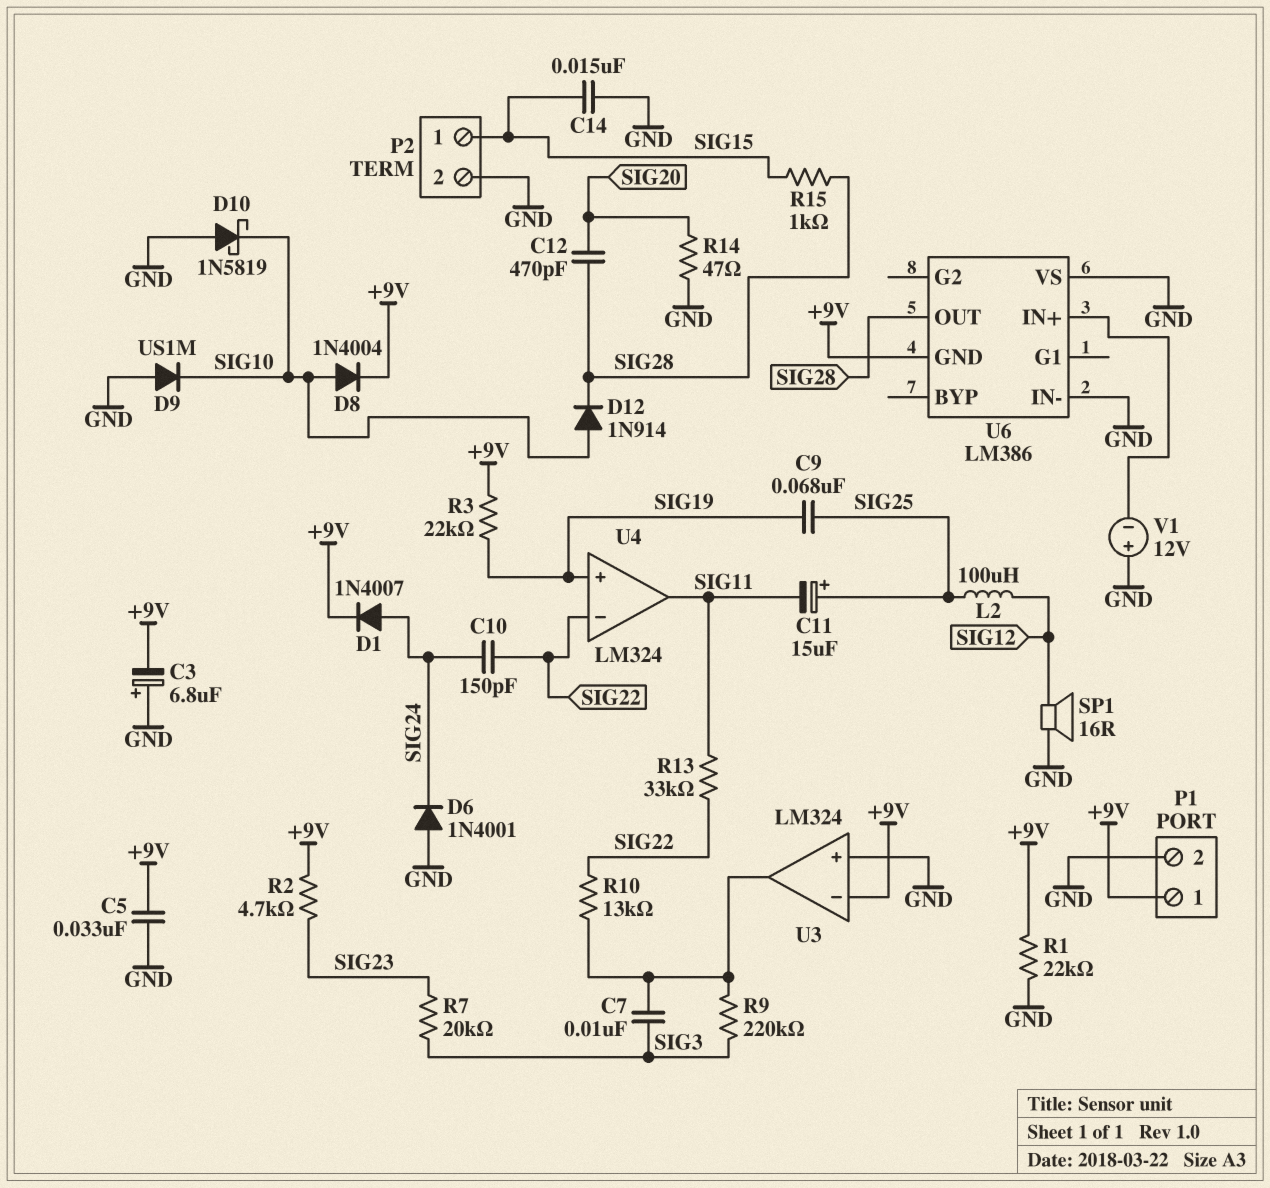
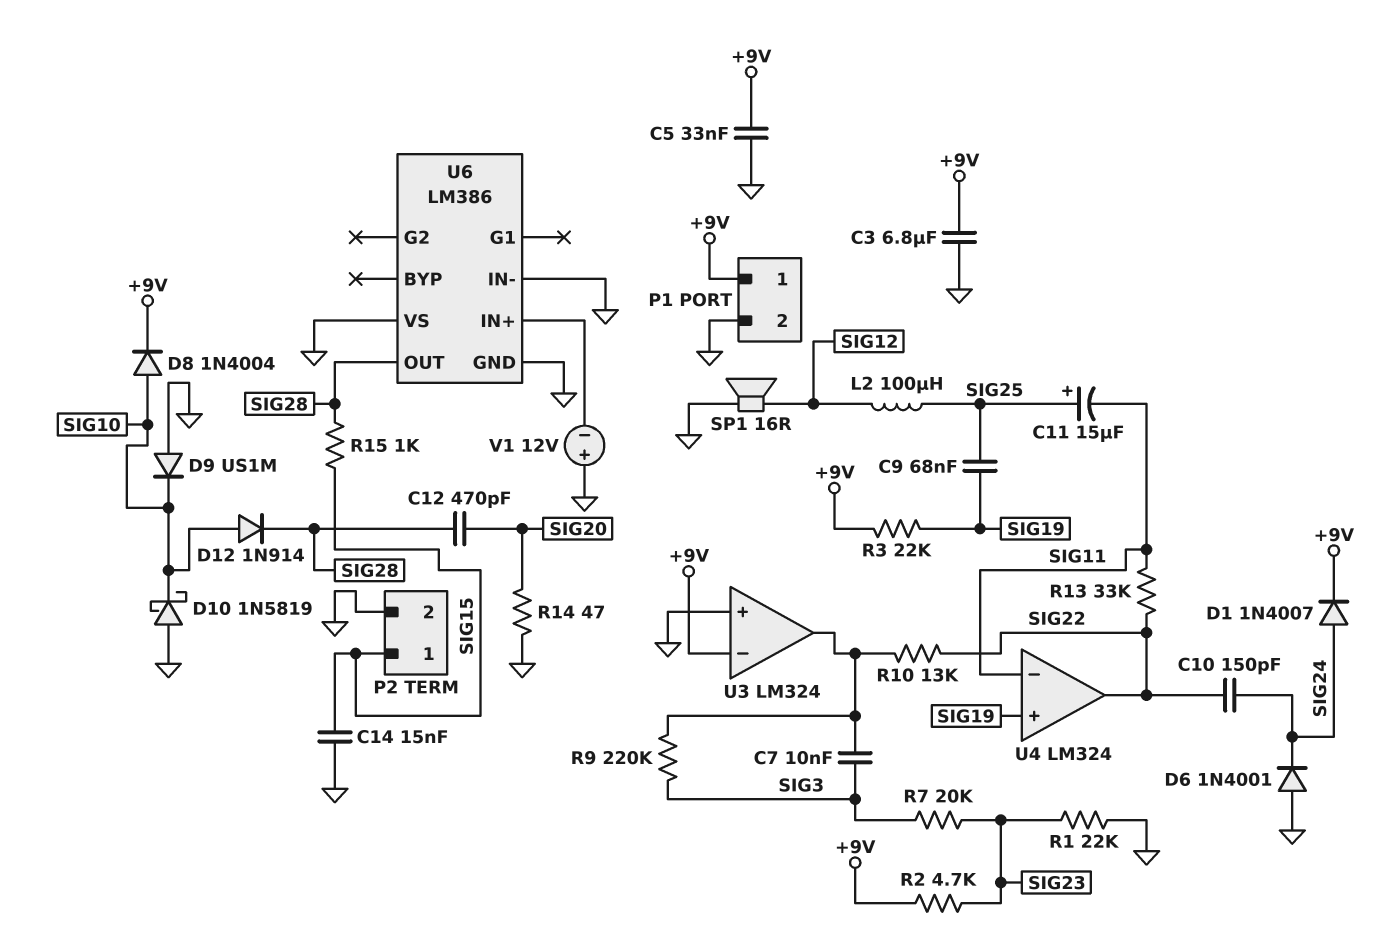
C3: 6.8uF (plus GND, minus +9V) -> 6.8uF (+9V, GND)
R1: 22k (+9V, GND) -> 22k (GND, SIG23)
U4 pin in-: SIG22 -> SIG11
U4 pin out: SIG11 -> SIG22
U6 pin GND: +9V -> GND

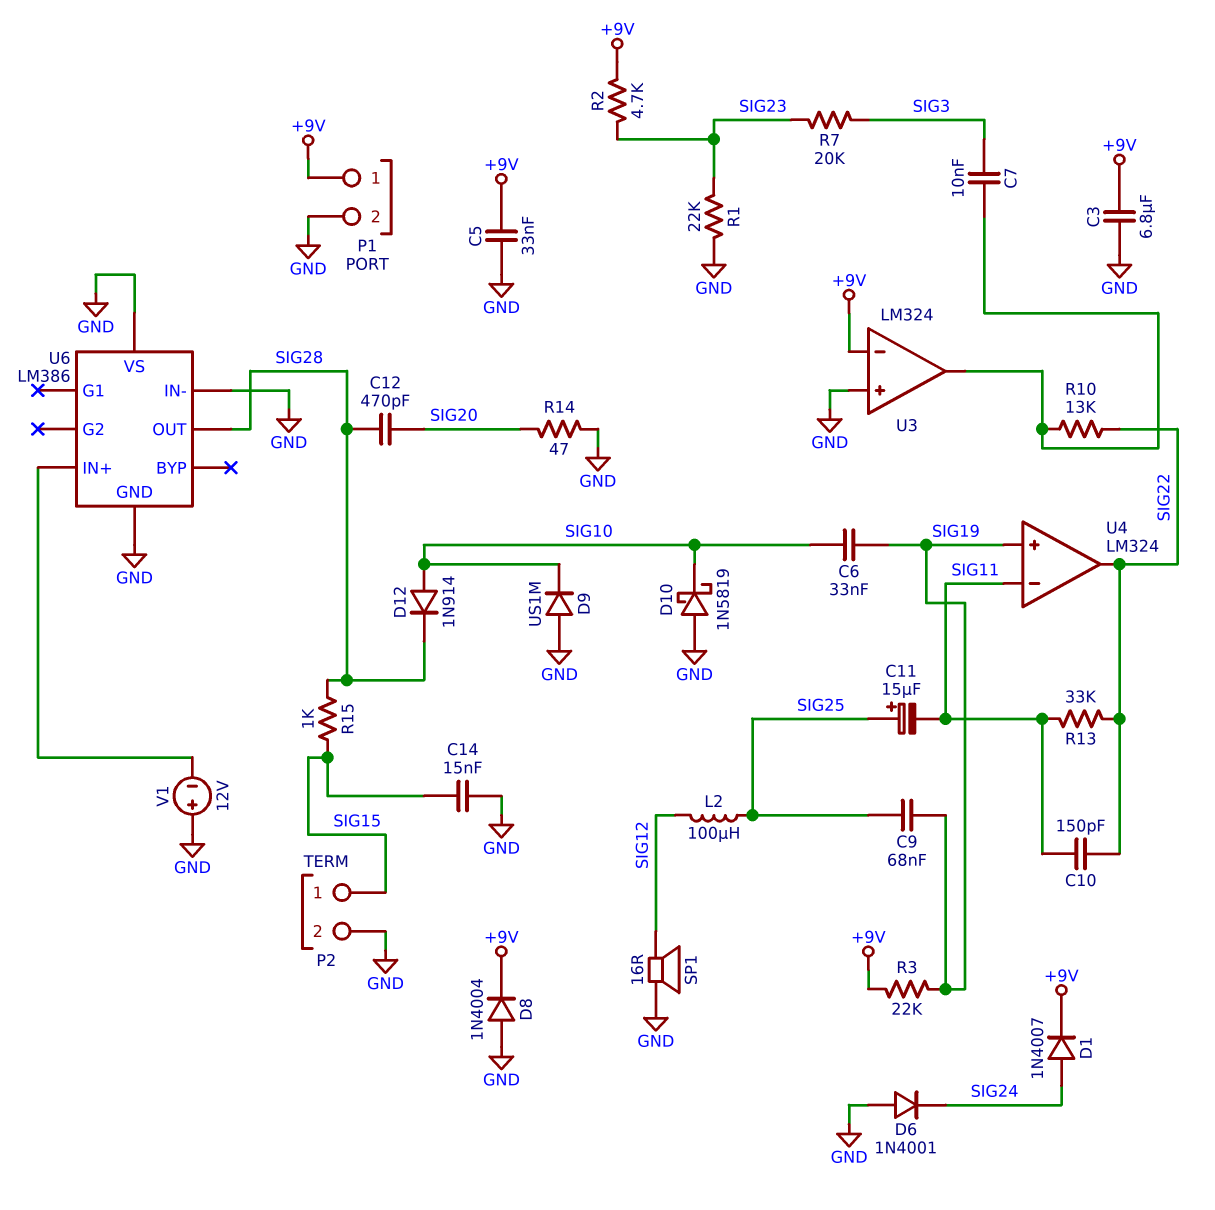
C6: none -> 33nF (SIG10, SIG19)
C10: 150pF (SIG22, SIG24) -> 150pF (SIG11, SIG22)
D8: diode 1N4004 (A SIG10, K +9V) -> diode 1N4004 (A GND, K +9V)
R9: 220k (SIG3, U3/out) -> none

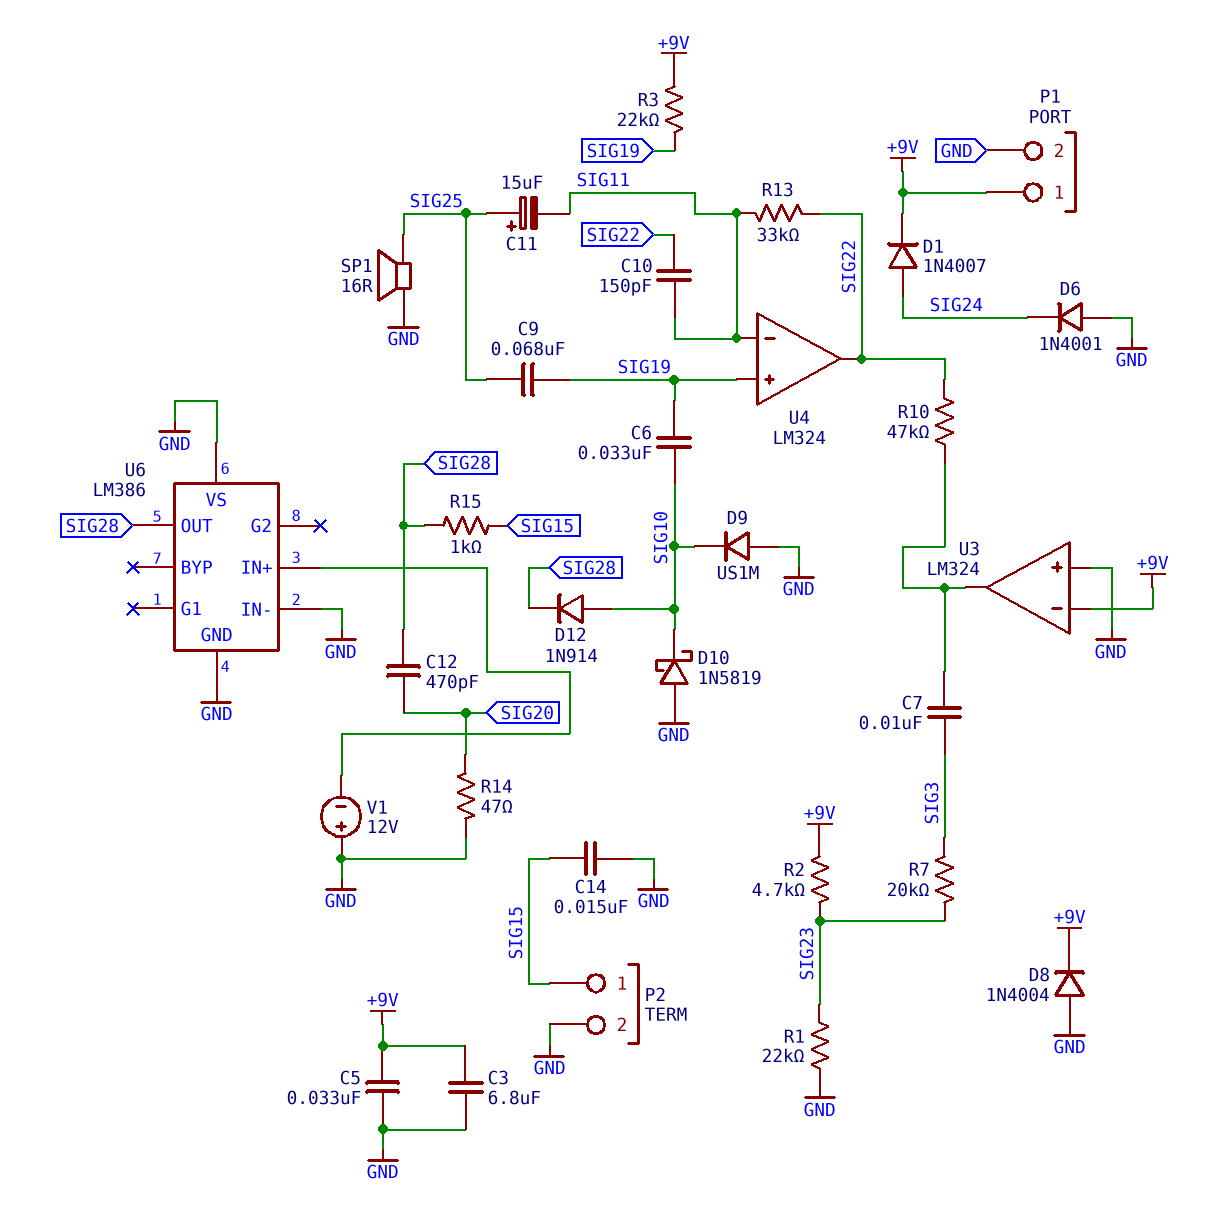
L2: 100uH (SIG12, SIG25) -> none
R10: 13k (SIG22, U3/out) -> 47k (SIG22, U3/out)
SP1: speaker 16R (GND, SIG12) -> speaker 16R (GND, SIG25)

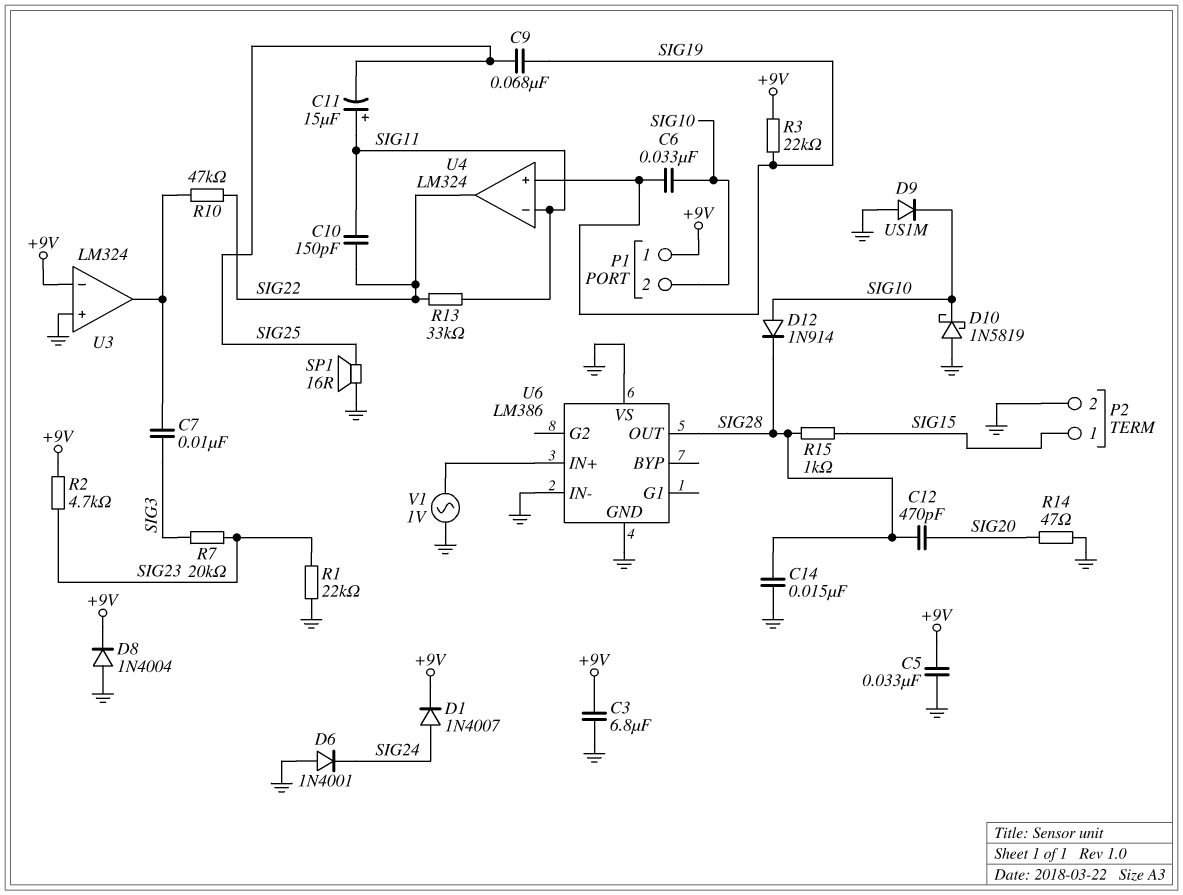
C11: 15uF (plus SIG25, minus SIG11) -> 15uF (plus SIG11, minus SIG25)
C14: 15nF (GND, SIG15) -> 15nF (GND, SIG28)
P1 pin 2: GND -> SIG10
V1: 12V (plus GND, minus U6/IN+) -> AC 1V (GND, U6/IN+)

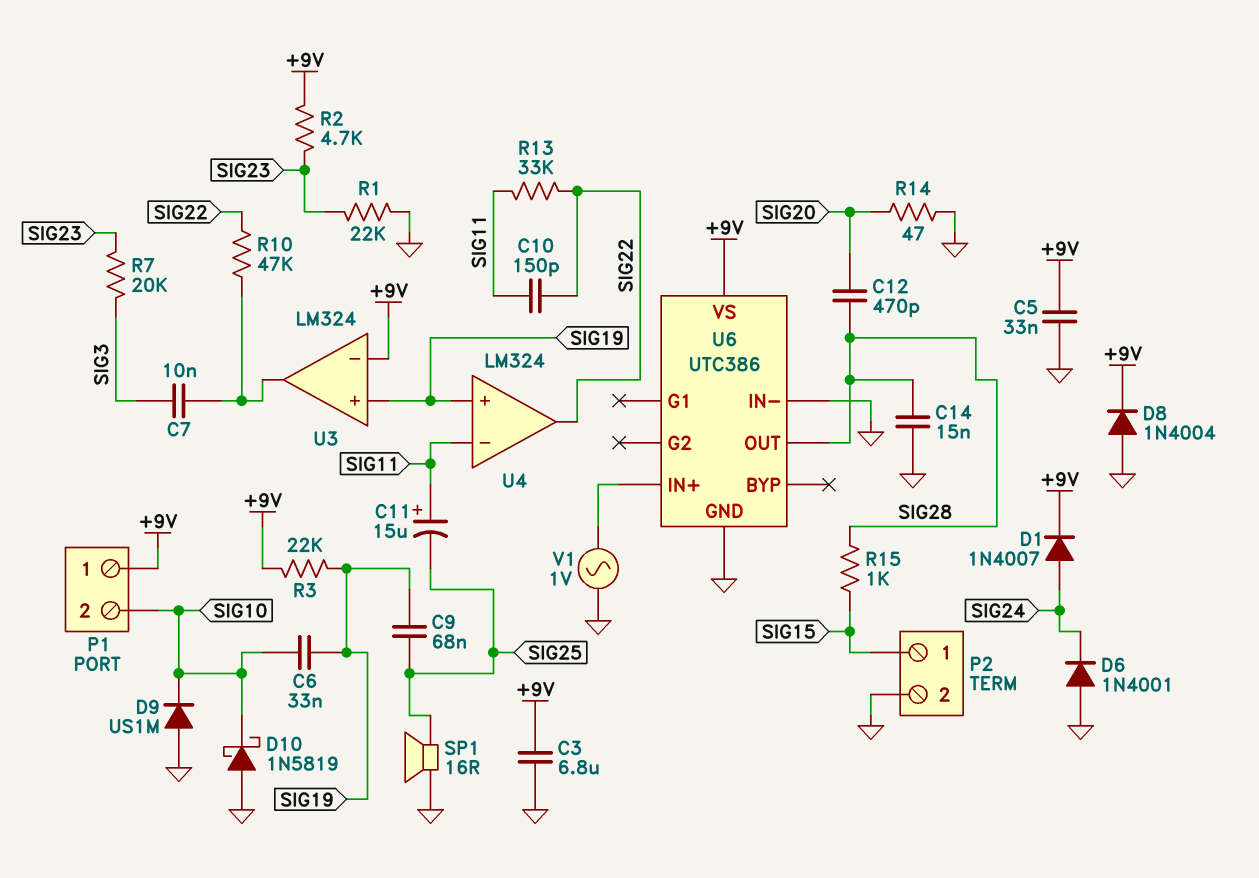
D12: diode 1N914 (A SIG10, K SIG28) -> none
U3 pin in+: GND -> SIG19
U6: LM386 -> UTC386
U6 pin VS: GND -> +9V

